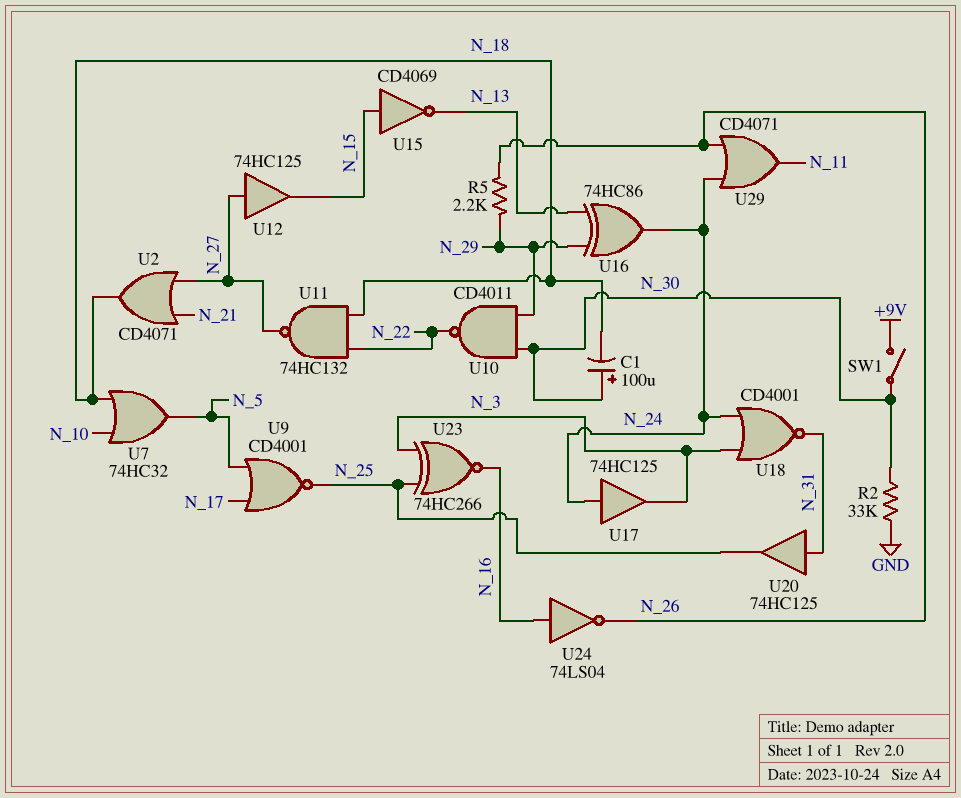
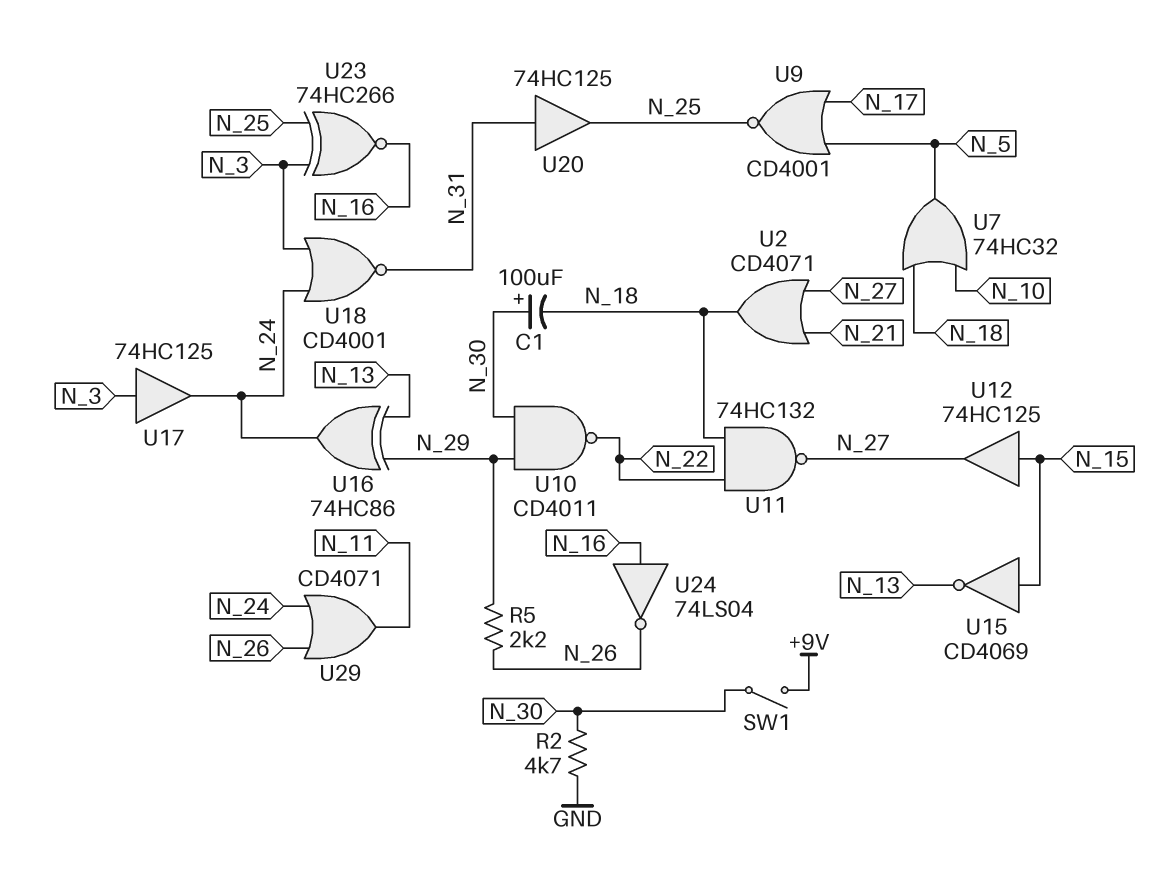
R2: 33k (GND, N_30) -> 4.7k (GND, N_30)
U12: buffer 74HC125 (in N_27, out N_15) -> buffer 74HC125 (in N_15, out N_27)
U17: buffer 74HC125 (in N_24, out N_3) -> buffer 74HC125 (in N_3, out N_24)

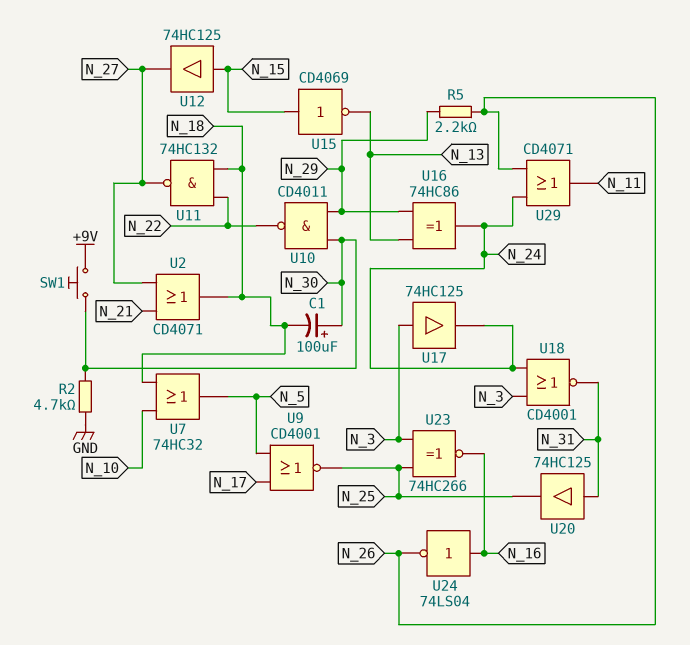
SW1: switch (+9V, N_30) -> button (+9V, N_30)

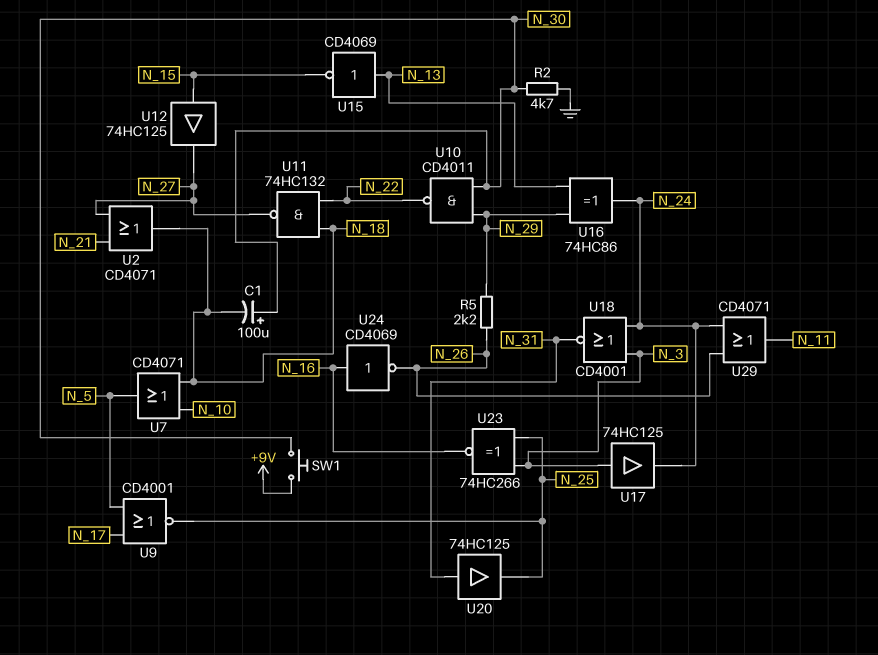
U7: OR 74HC32 (in N_10, in N_18, out N_5) -> OR CD4071 (in N_10, in N_18, out N_5)
U15: NOT CD4069 (in N_15, out N_13) -> NOT CD4069 (in N_13, out N_15)
U24: NOT 74LS04 (in N_16, out N_26) -> NOT CD4069 (in N_16, out N_26)

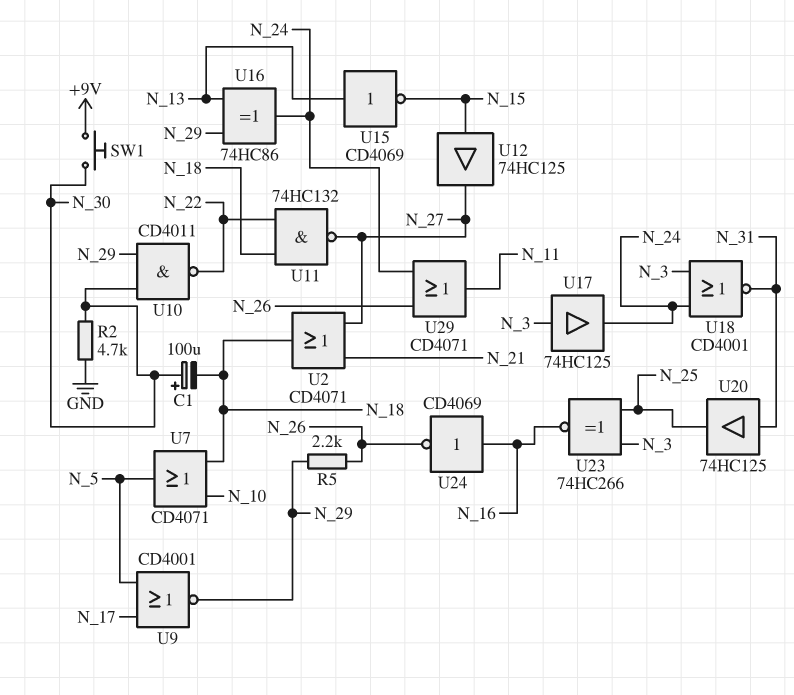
U9: NOR CD4001 (in N_5, in N_17, out N_25) -> NOR CD4001 (in N_5, in N_17, out N_29)

